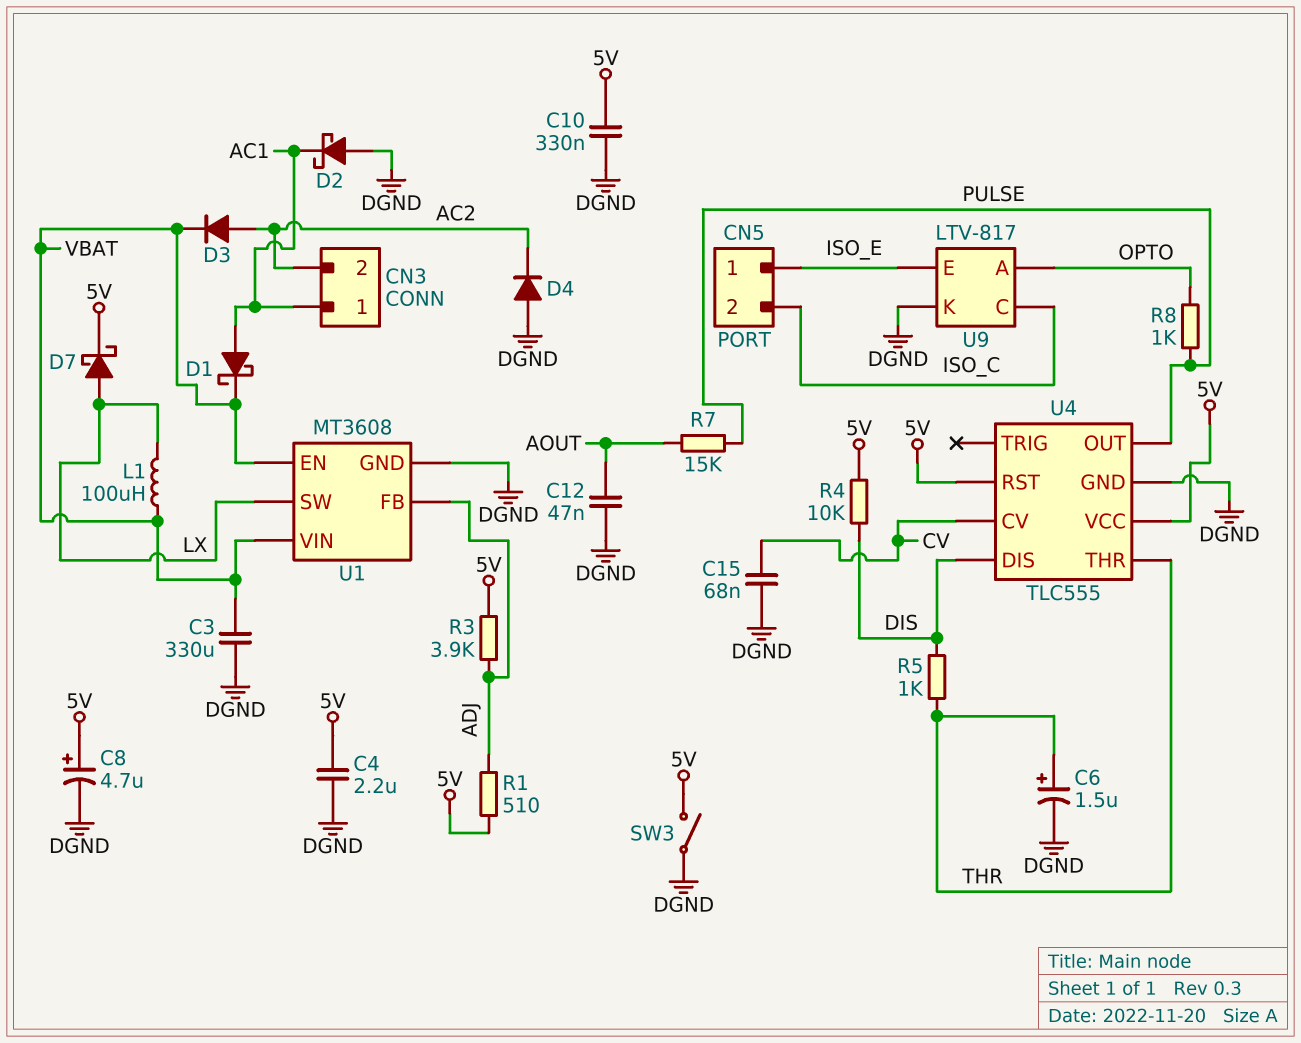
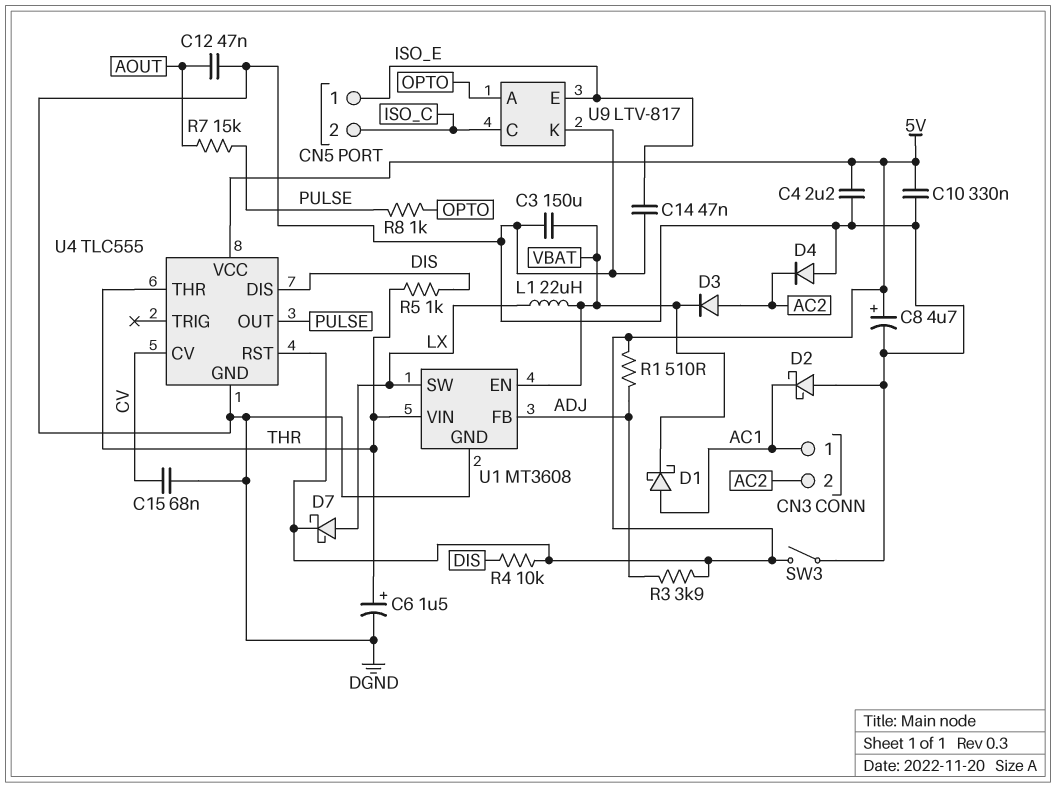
C3: 330uF (DGND, VBAT) -> 150uF (DGND, VBAT)
C14: none -> 47nF (DGND, ISO_E)
L1: 100uH (LX, VBAT) -> 22uH (LX, VBAT)
U1 pin VIN: VBAT -> THR

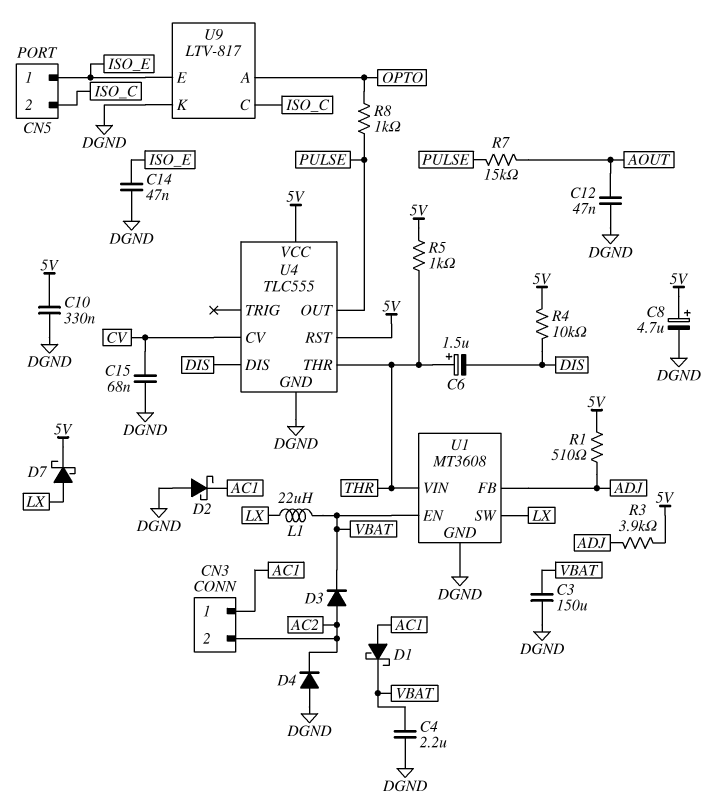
C4: 2.2uF (5V, DGND) -> 2.2uF (DGND, VBAT)
C6: 1.5uF (plus THR, minus DGND) -> 1.5uF (plus THR, minus DIS)
R5: 1k (DIS, THR) -> 1k (5V, THR)
SW3: switch (5V, DGND) -> none

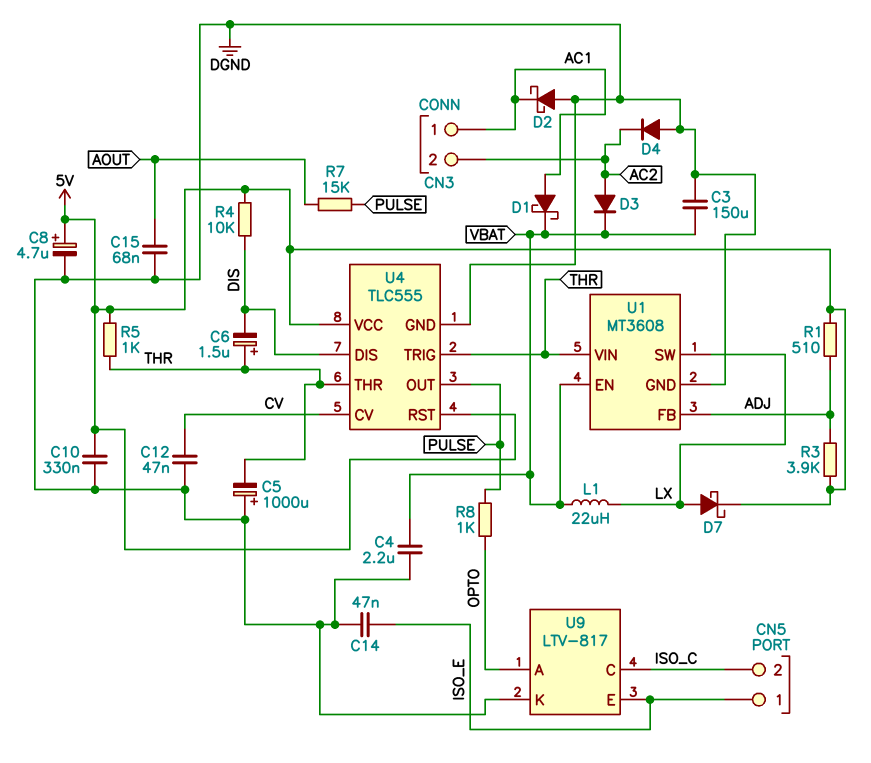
C5: none -> 1000uF (plus DGND, minus THR)
C12: 47nF (AOUT, DGND) -> 47nF (CV, DGND)
C15: 68nF (CV, DGND) -> 68nF (AOUT, DGND)
U4 pin TRIG: none -> THR

